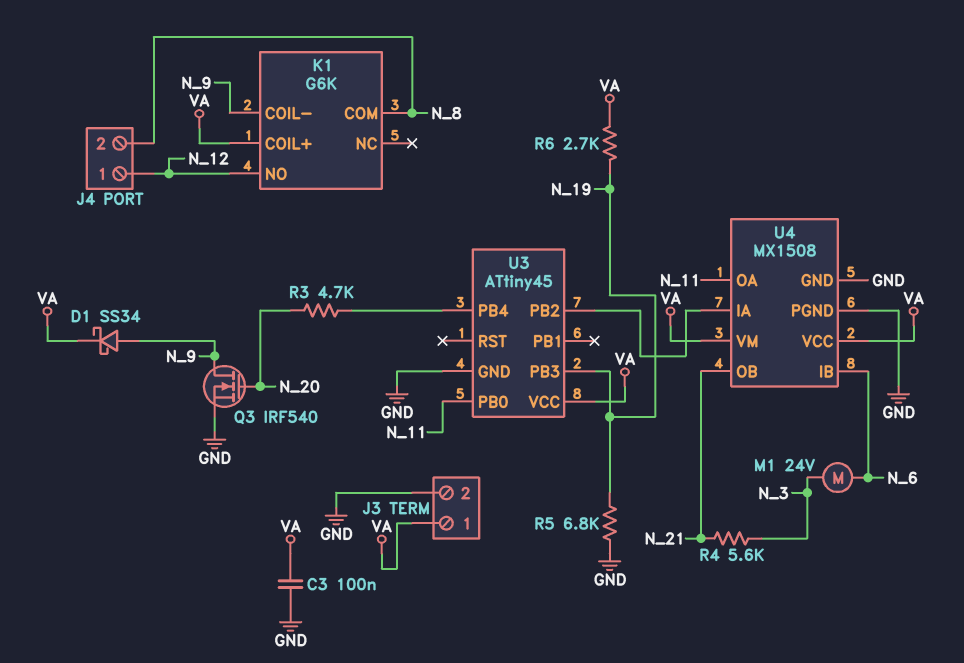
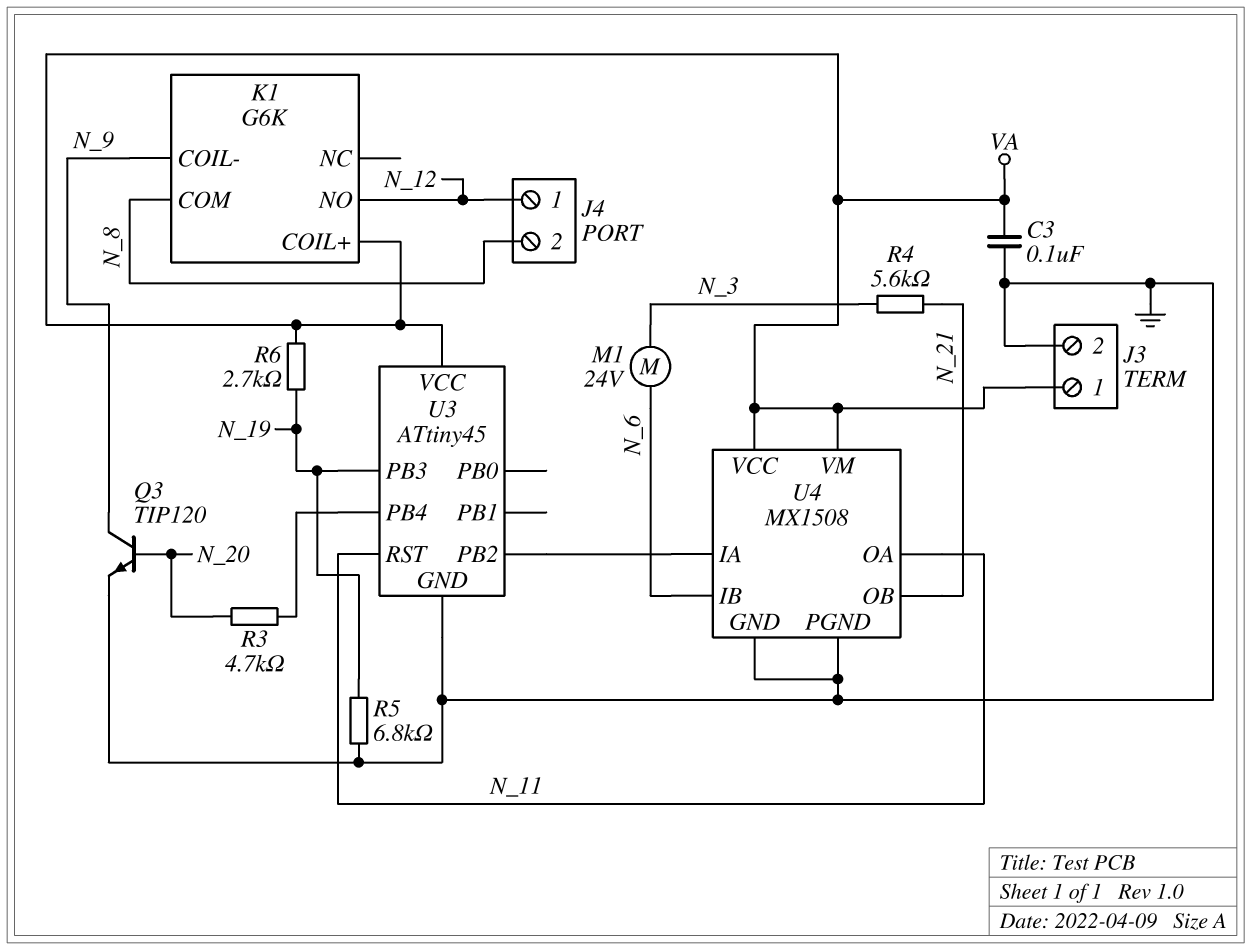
D1: schottky SS34 (A N_9, K VA) -> none
Q3: NMOS IRF540 (G N_20, D N_9, S GND) -> NPN TIP120 (B N_20, C N_9, E GND)
U3 pin PB0: N_11 -> none
U3 pin RST: none -> N_11

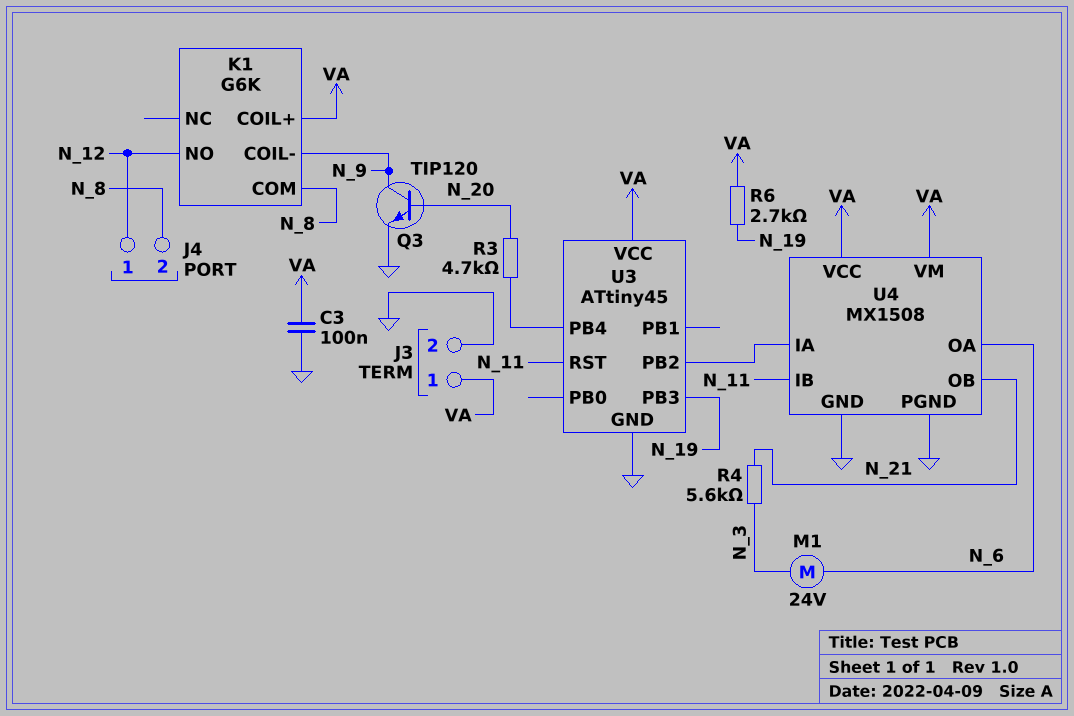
R5: 6.8k (GND, N_19) -> none
U4 pin IB: N_6 -> N_11
U4 pin OA: N_11 -> N_6

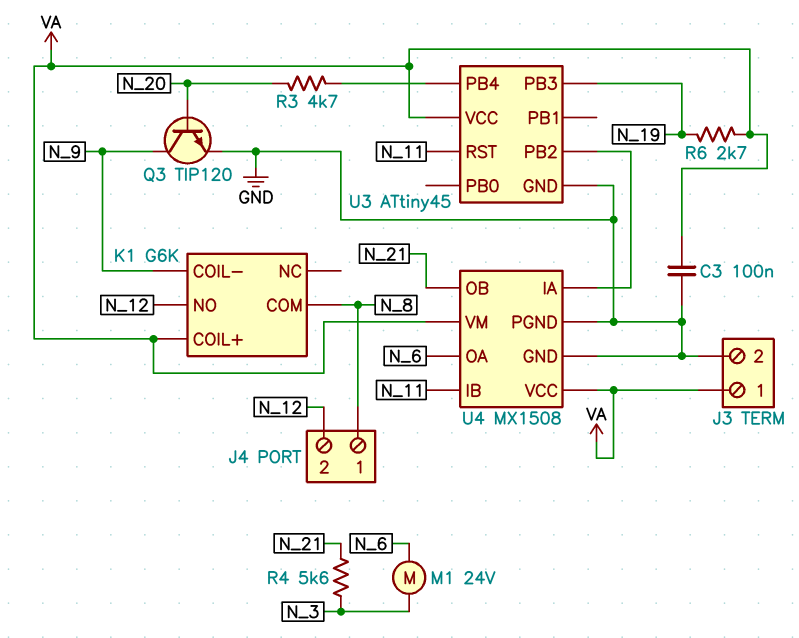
J4 pin 1: N_12 -> N_8
J4 pin 2: N_8 -> N_12

